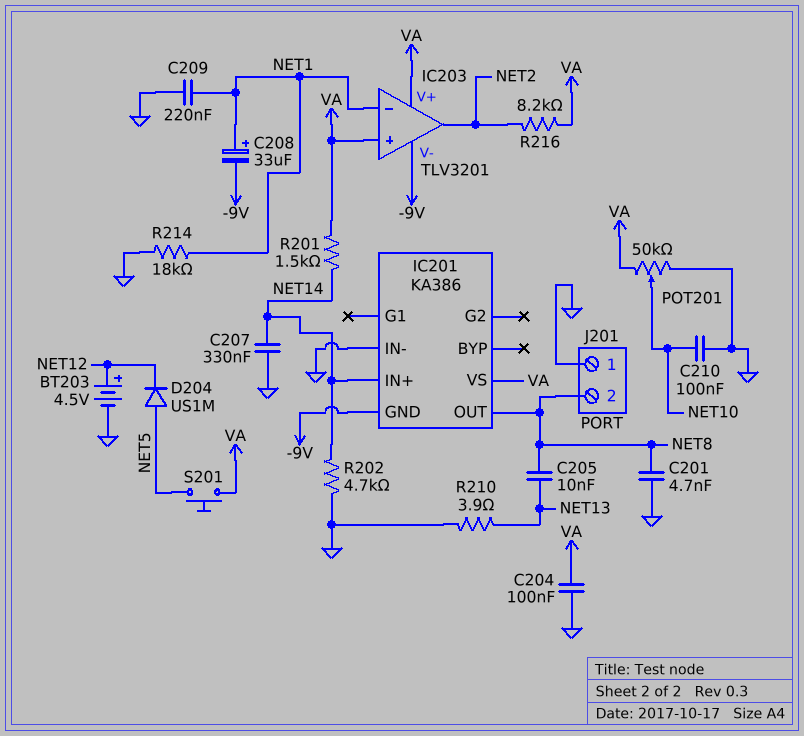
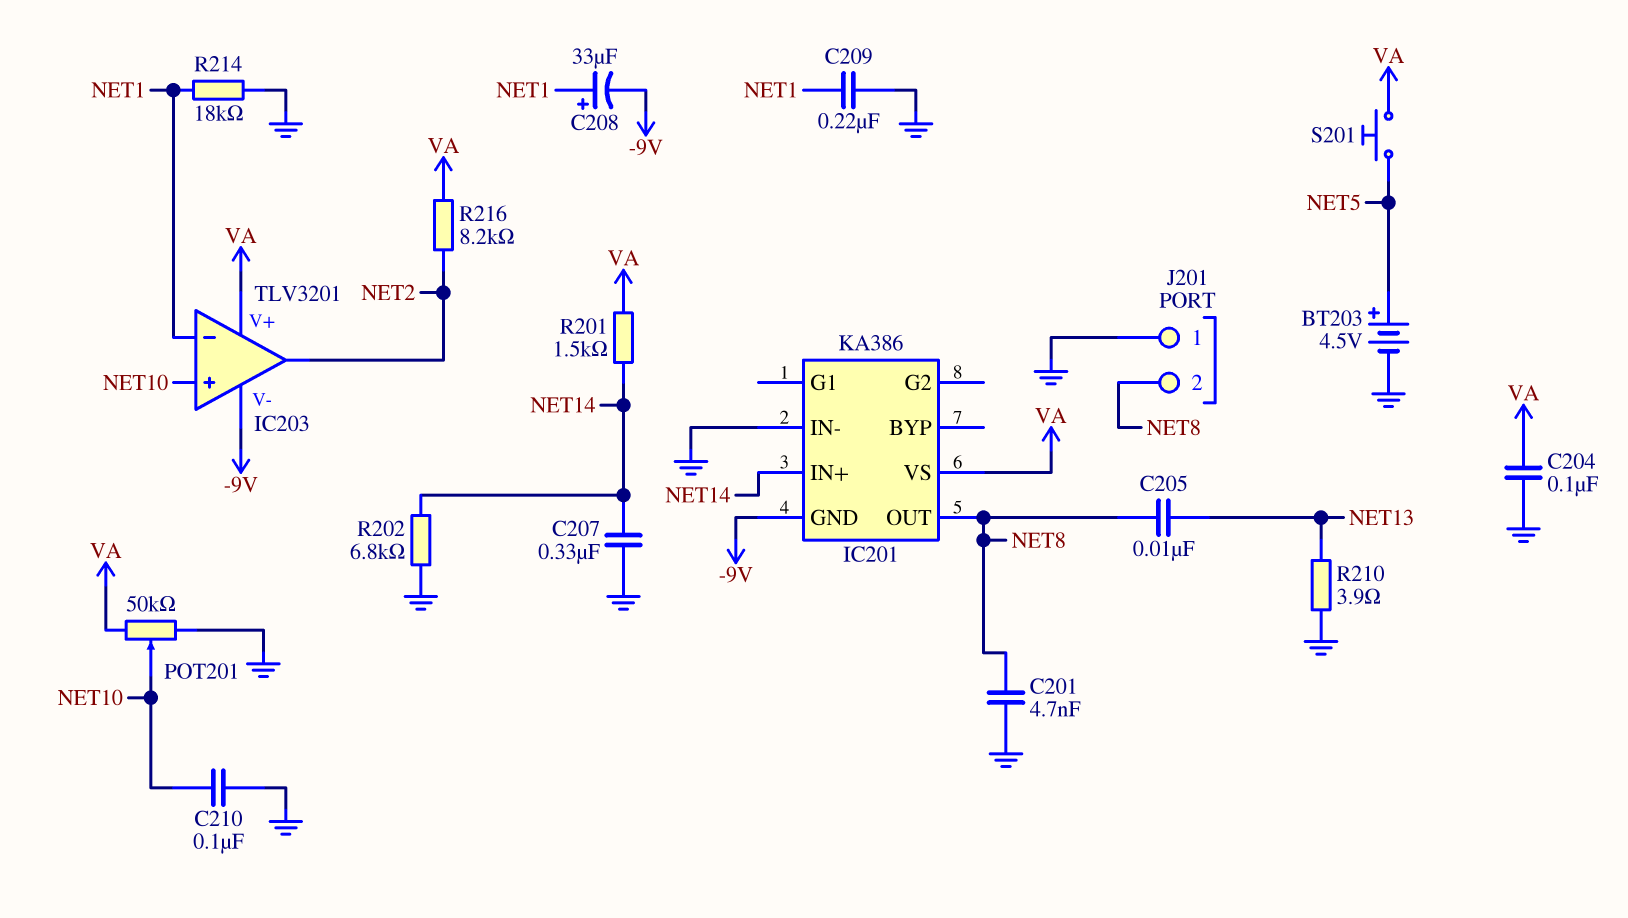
BT203: 4.5V (plus NET12, minus GND) -> 4.5V (plus NET5, minus GND)
D204: diode US1M (A NET5, K NET12) -> none
IC203 pin in+: VA -> NET10
R202: 4.7k (GND, NET14) -> 6.8k (GND, NET14)

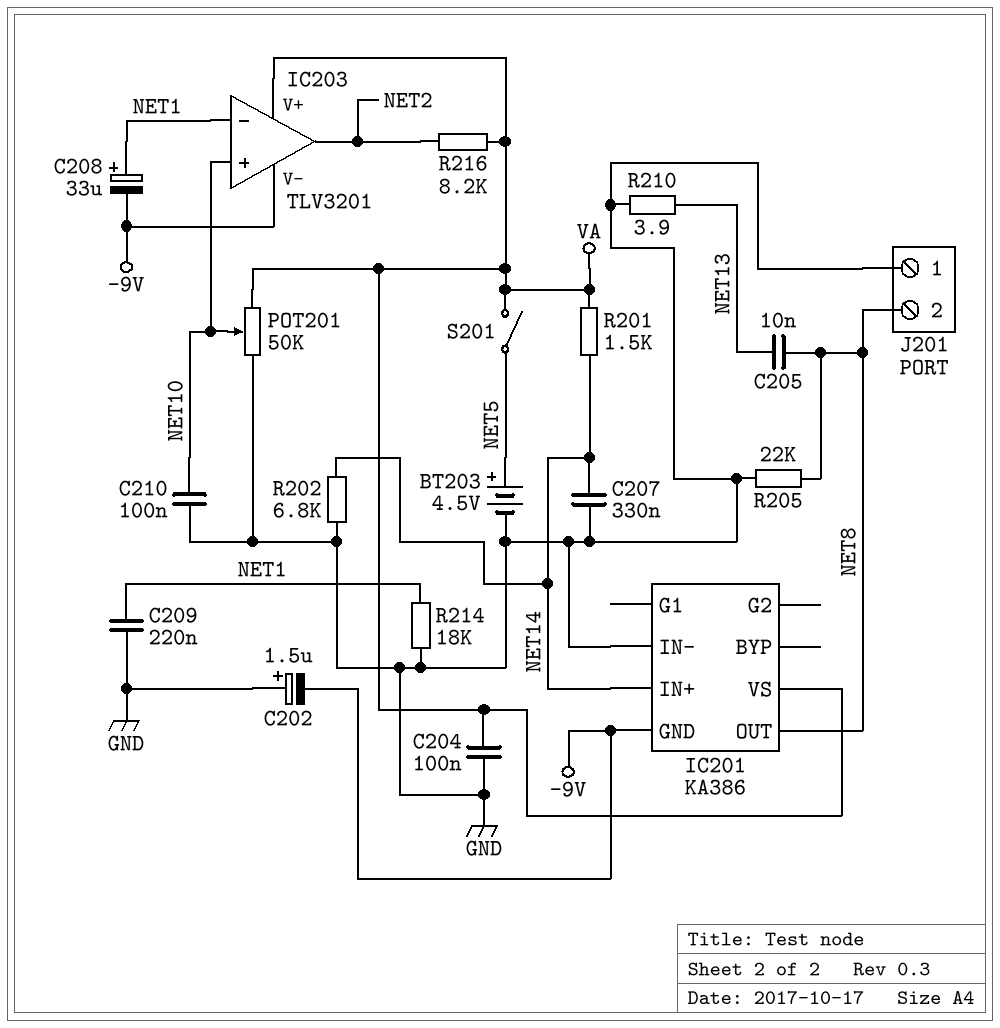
C201: 4.7nF (GND, NET8) -> none
C202: none -> 1.5uF (plus GND, minus -9V)
R205: none -> 22k (GND, NET8)
S201: button (NET5, VA) -> switch (NET5, VA)

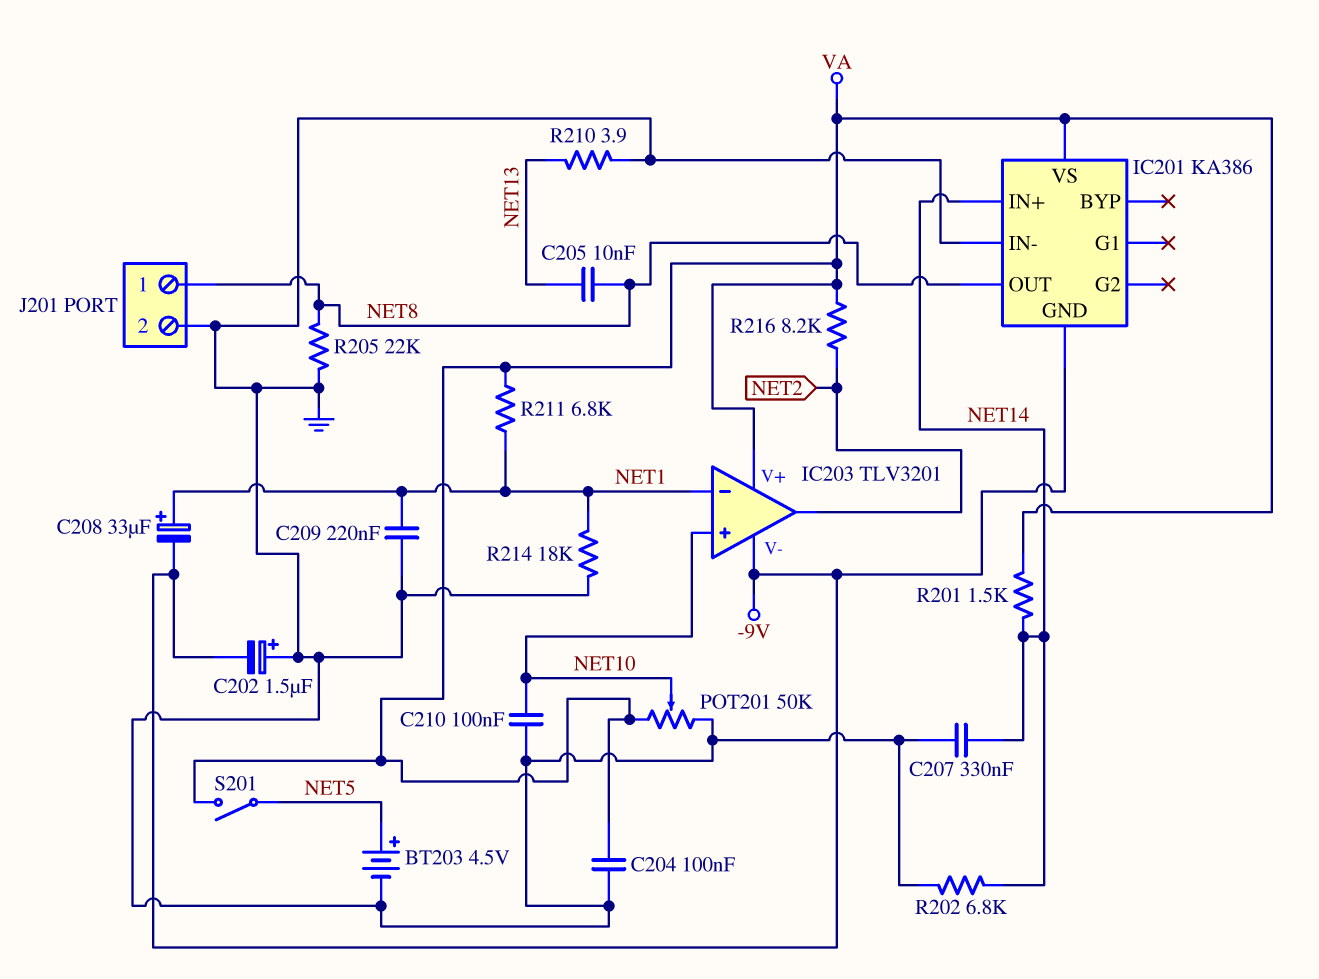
J201 pin 1: GND -> NET8
J201 pin 2: NET8 -> GND
R211: none -> 6.8k (NET1, VA)

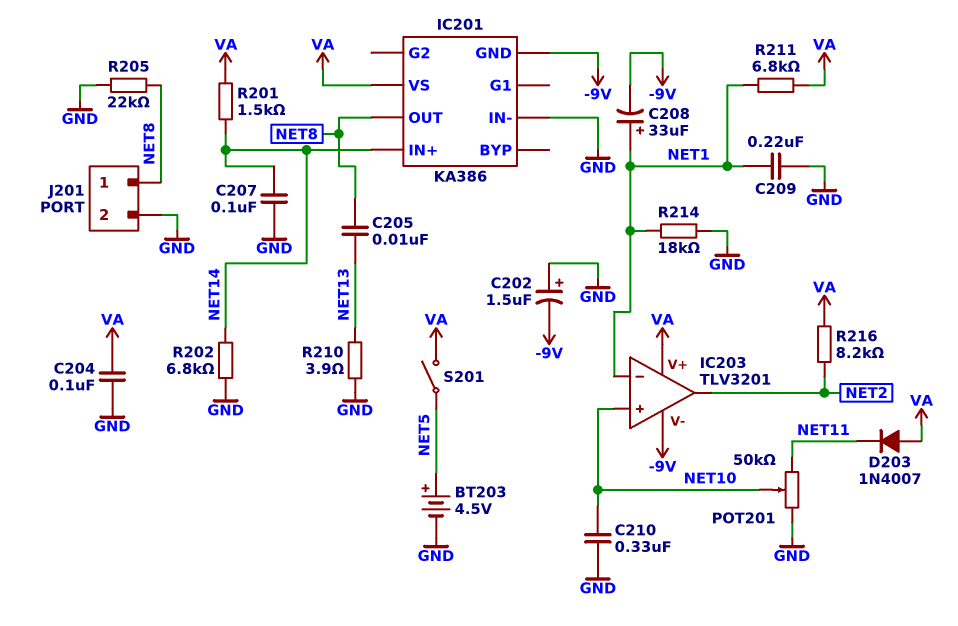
C207: 330nF (GND, NET14) -> 100nF (GND, NET14)
C210: 100nF (GND, NET10) -> 330nF (GND, NET10)
D203: none -> diode 1N4007 (A VA, K NET11)
POT201: 50k (GND, VA, wiper NET10) -> 50k (GND, NET11, wiper NET10)

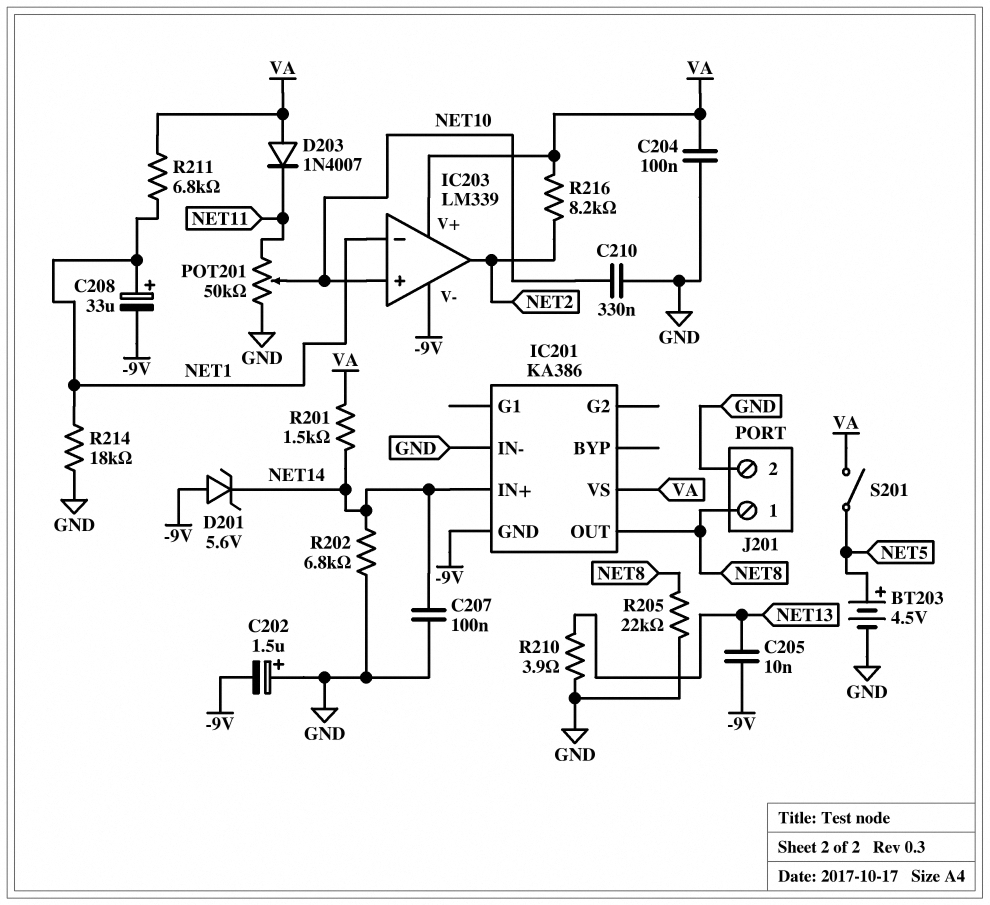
C205: 10nF (NET8, NET13) -> 10nF (-9V, NET13)
C209: 220nF (GND, NET1) -> none
D201: none -> zener 5.6V (A -9V, K NET14)
IC203: TLV3201 -> LM339

